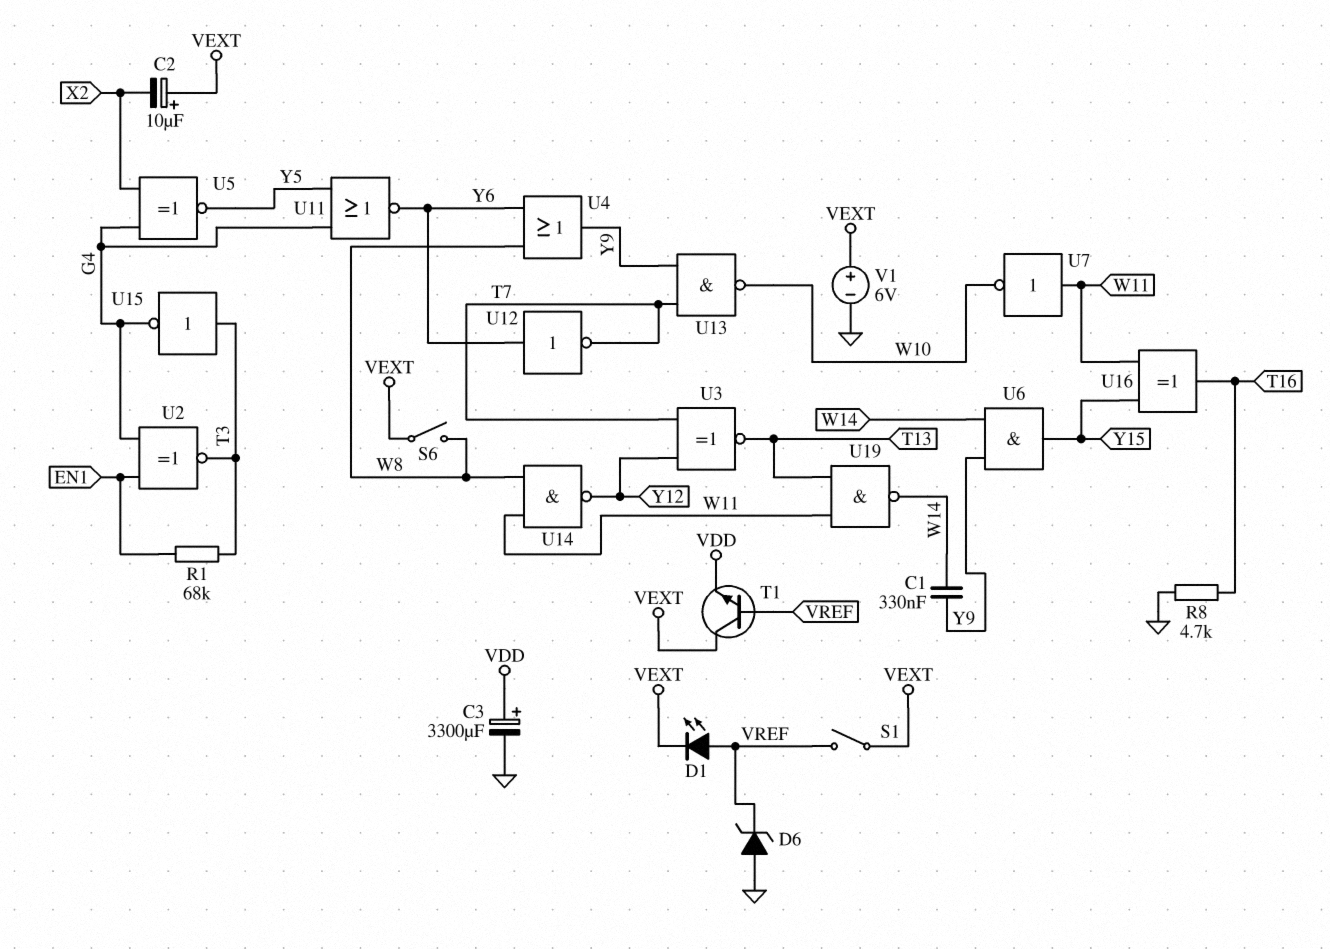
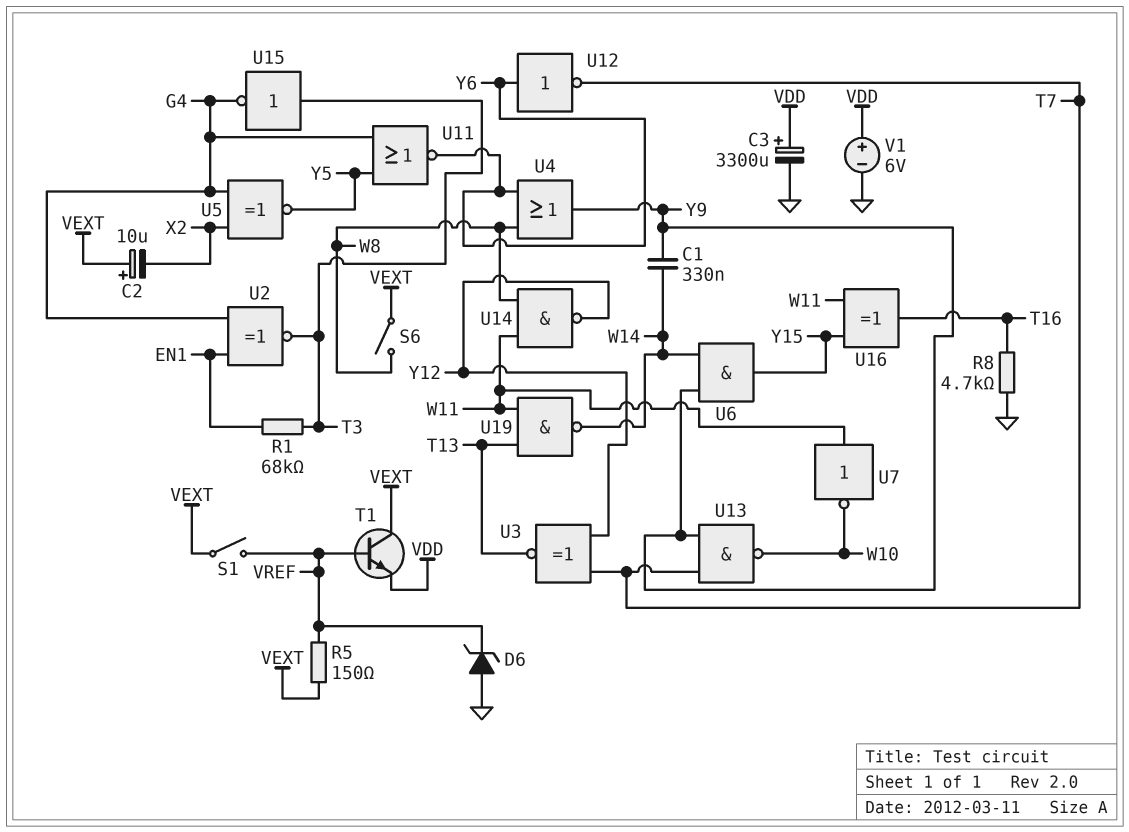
D1: LED (A VREF, K VEXT) -> none
R5: none -> 150 (VEXT, VREF)
V1: 6V (plus VEXT, minus GND) -> 6V (plus VDD, minus GND)

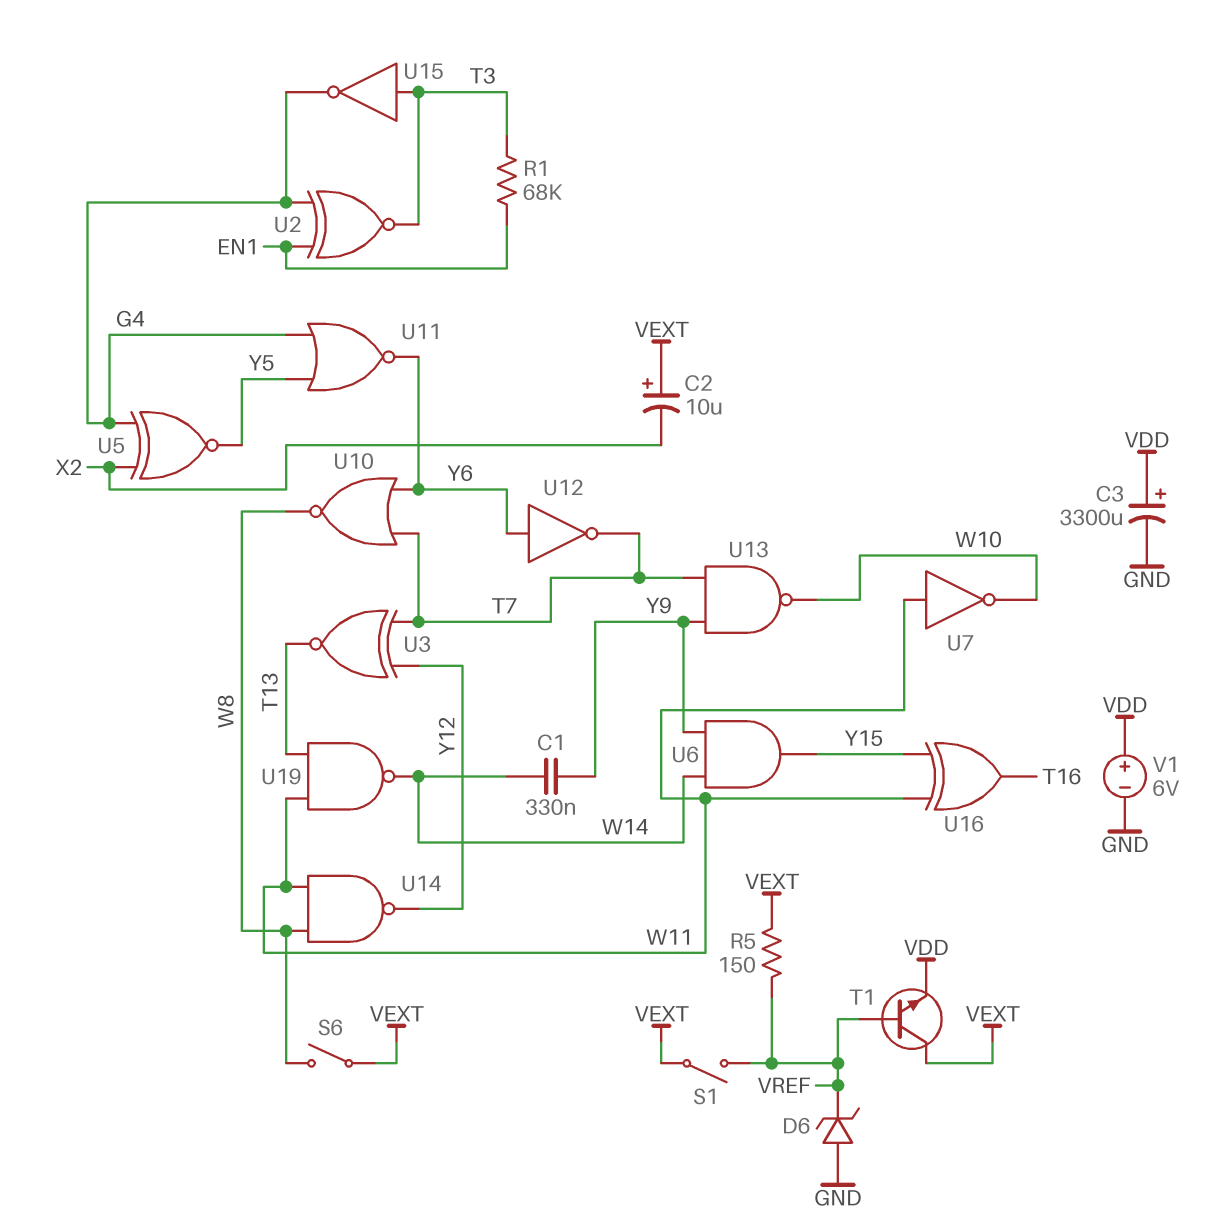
R8: 4.7k (GND, T16) -> none
U4: OR (in W8, in Y6, out Y9) -> none
U10: none -> NOR (in T7, in Y6, out W8)

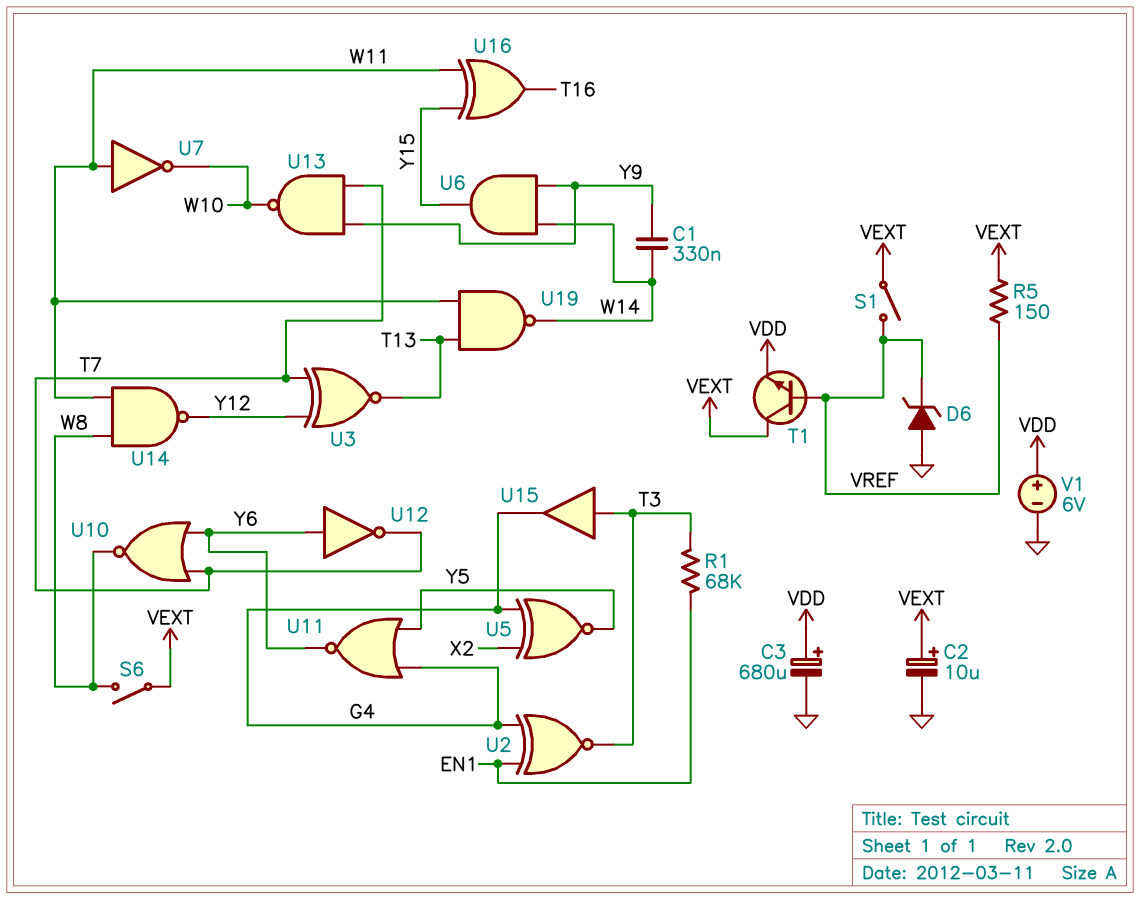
C2: 10uF (plus VEXT, minus X2) -> 10uF (plus VEXT, minus GND)
C3: 3300uF (plus VDD, minus GND) -> 680uF (plus VDD, minus GND)
U15: NOT (in T3, out G4) -> buffer (in T3, out G4)

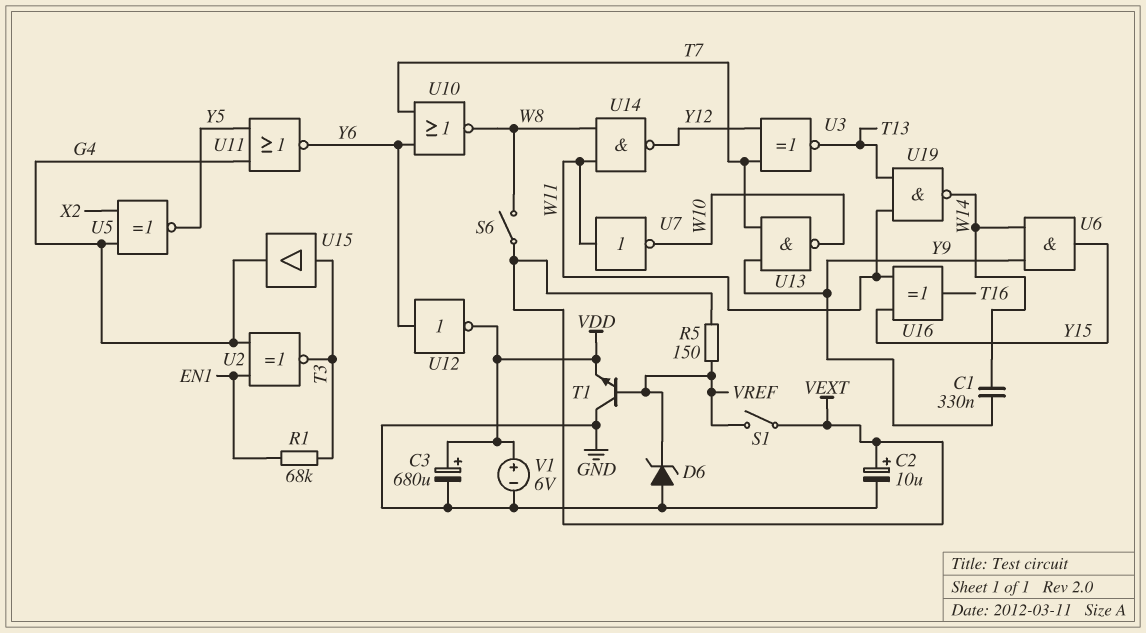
T1: NPN (B VREF, C VEXT, E VDD) -> NPN (B VREF, C GND, E VDD)
U12: NOT (in Y6, out T7) -> NOT (in Y6, out VDD)

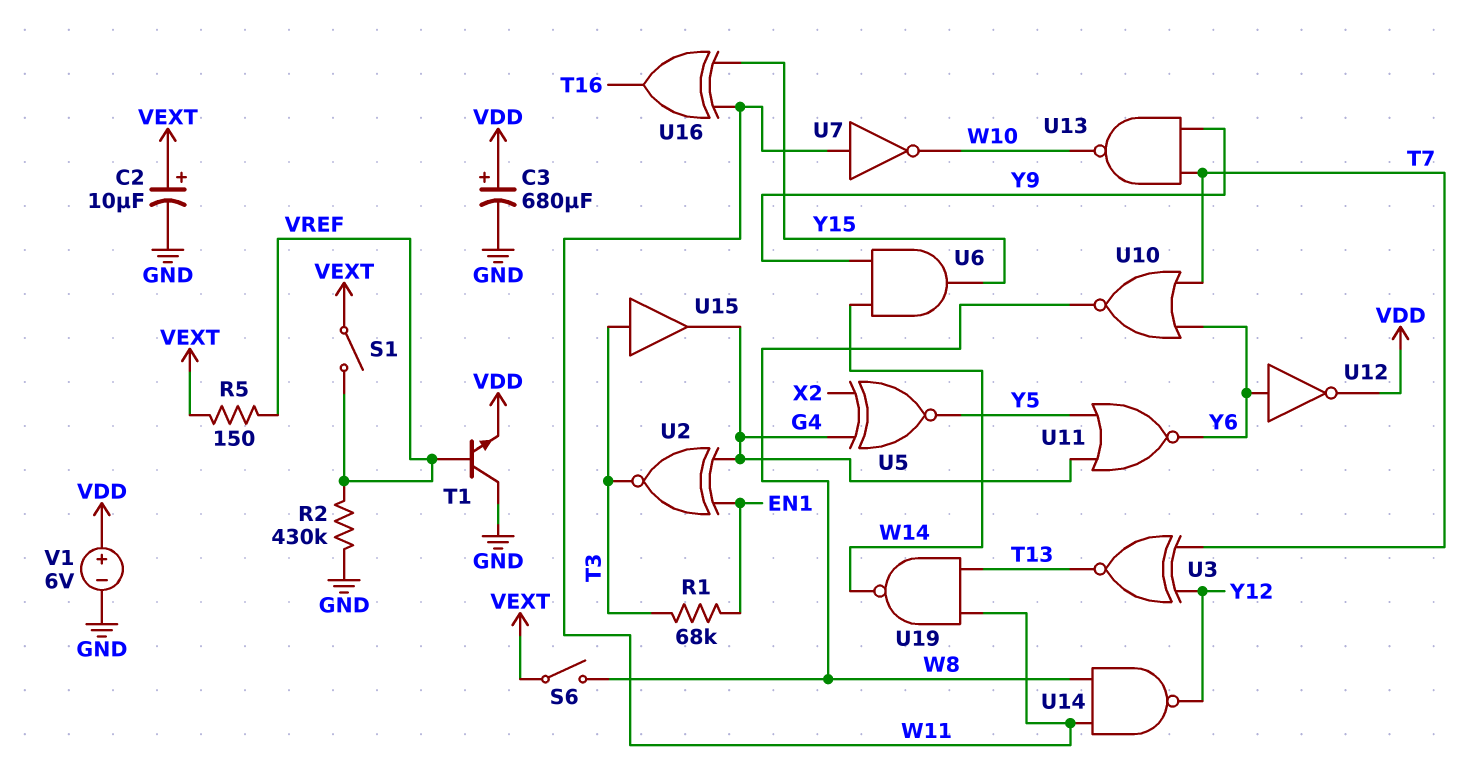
C1: 330nF (W14, Y9) -> none
D6: zener (A GND, K VREF) -> none
R2: none -> 430k (GND, VREF)

